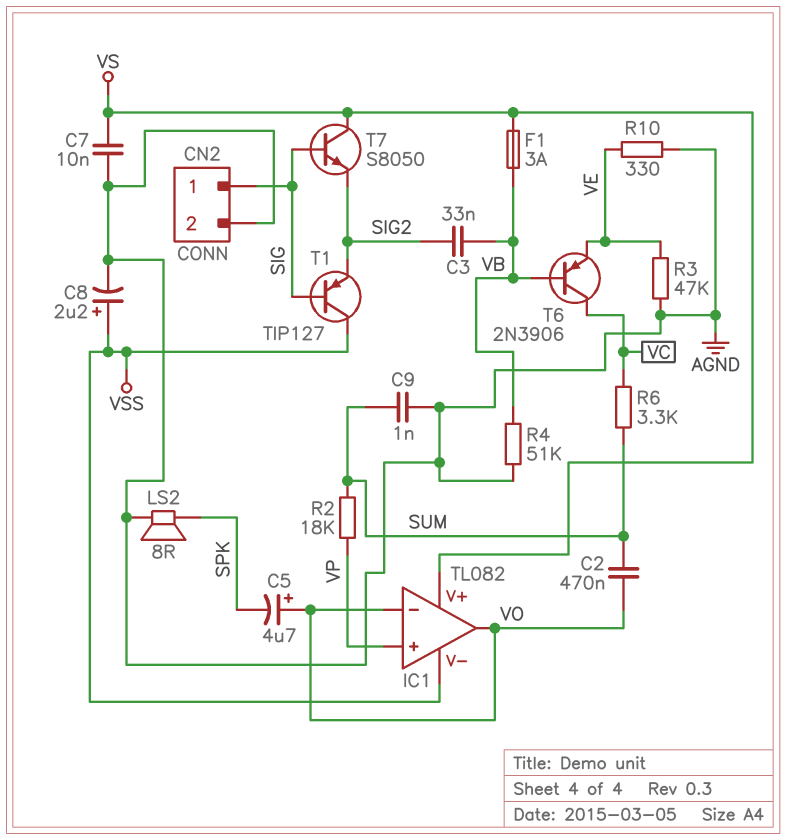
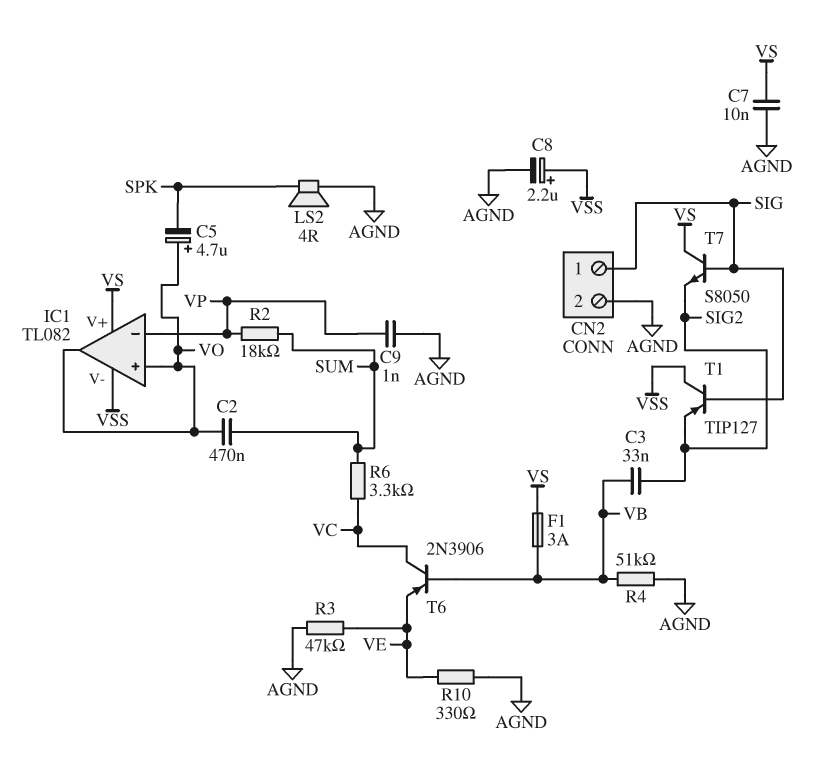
C9: 1nF (AGND, SUM) -> 1nF (AGND, VP)
IC1 pin in+: VP -> VO
IC1 pin in-: VO -> VP
LS2: speaker 8R (AGND, SPK) -> speaker 4R (AGND, SPK)

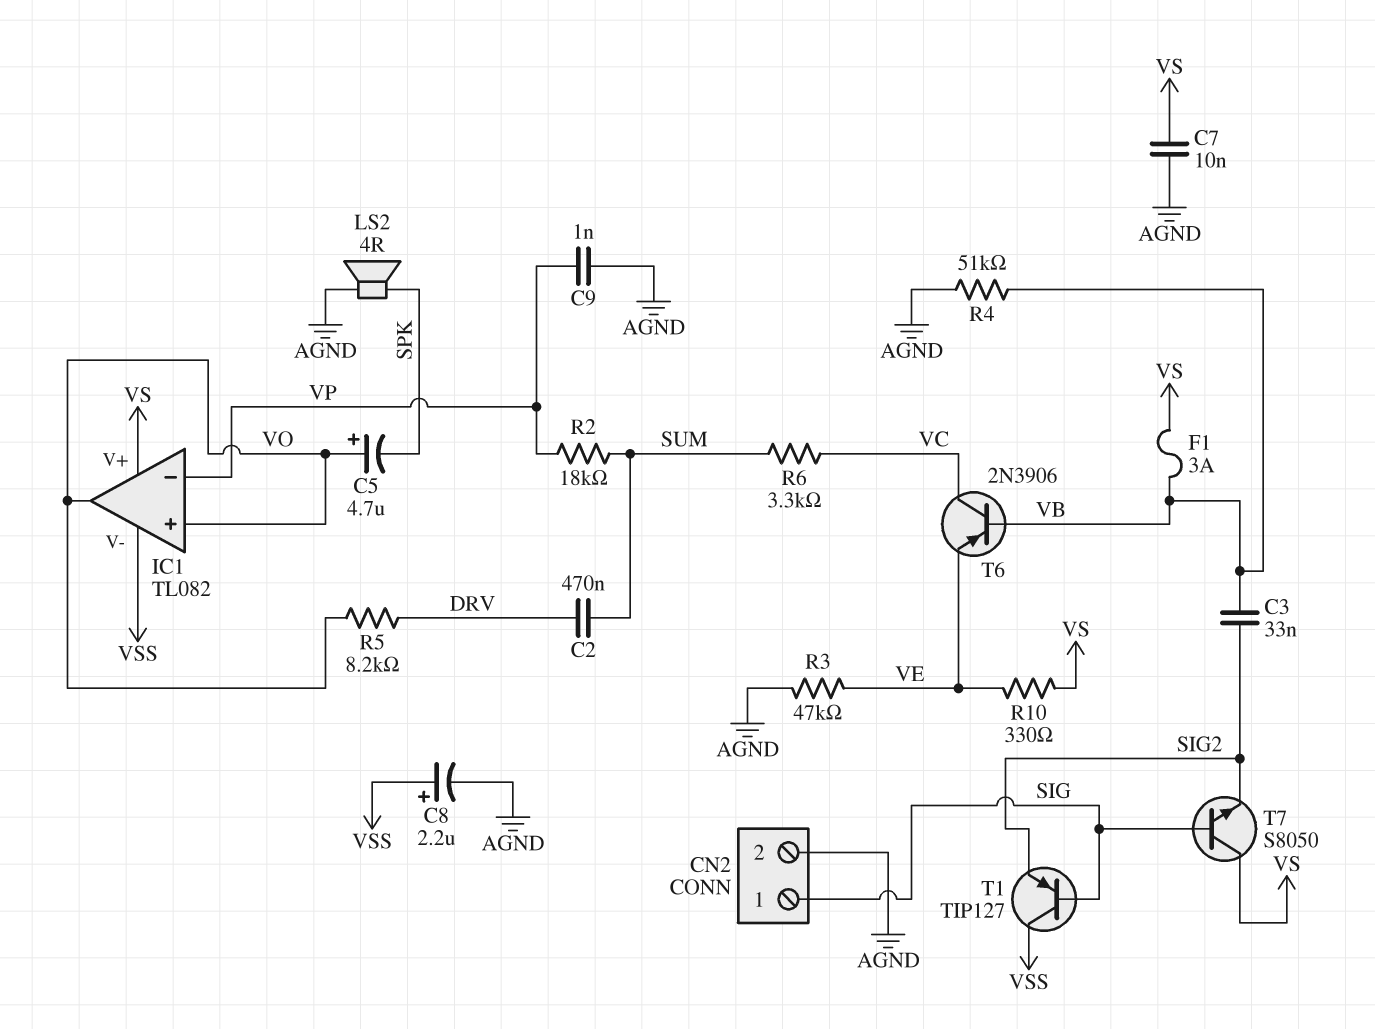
C2: 470nF (SUM, VO) -> 470nF (DRV, SUM)
R5: none -> 8.2k (DRV, VO)
R10: 330 (AGND, VE) -> 330 (VE, VS)

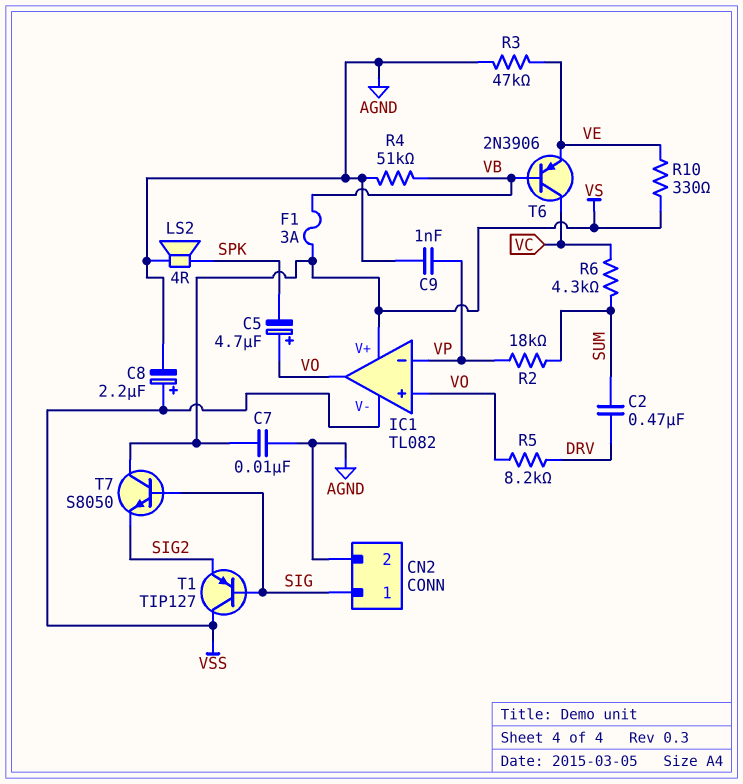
C3: 33nF (SIG2, VB) -> none
R6: 3.3k (SUM, VC) -> 4.3k (SUM, VC)

